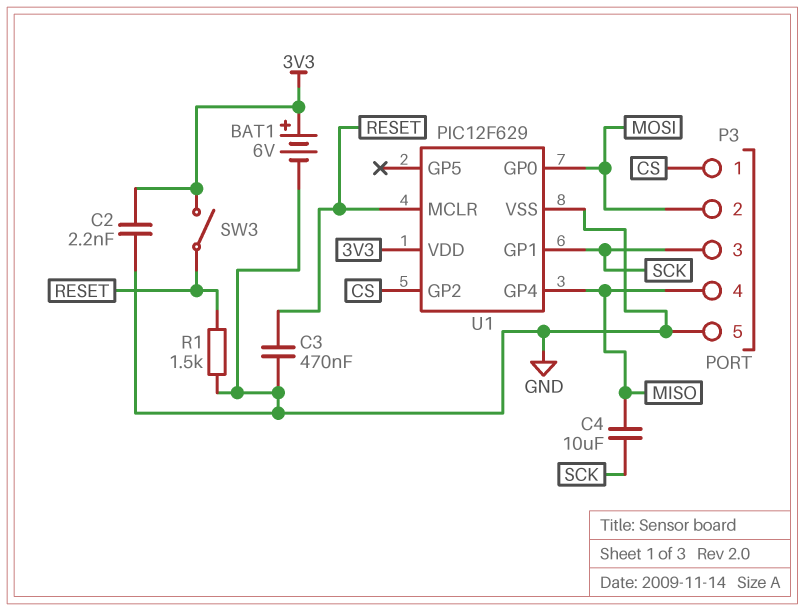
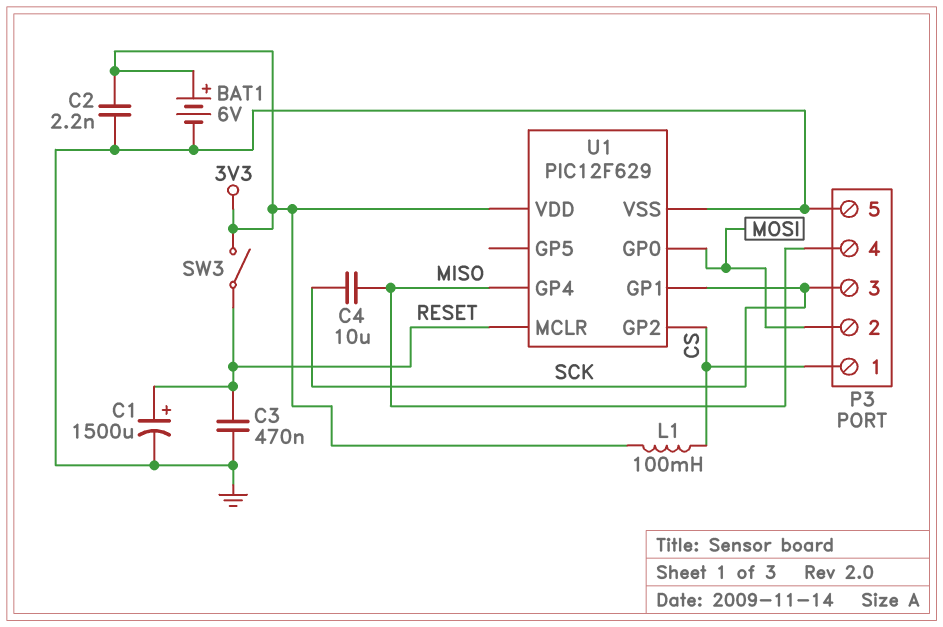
C1: none -> 1500uF (plus RESET, minus GND)
L1: none -> 100mH (3V3, CS)
R1: 1.5k (GND, RESET) -> none

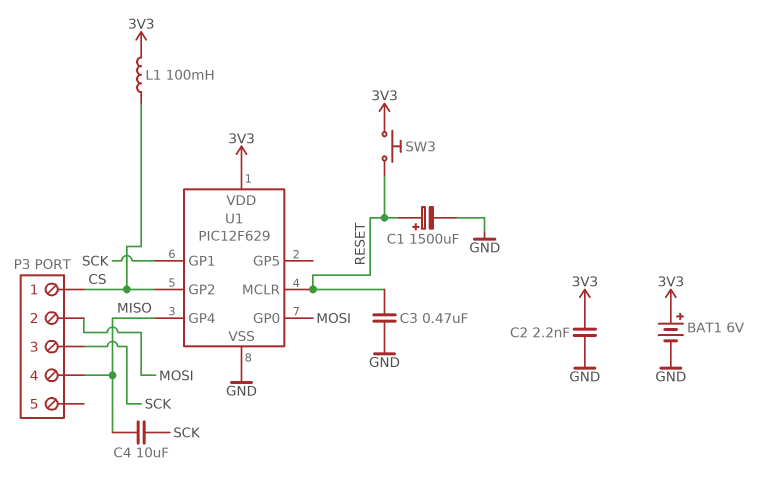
P3 pin 5: GND -> none
SW3: switch (3V3, RESET) -> button (3V3, RESET)

